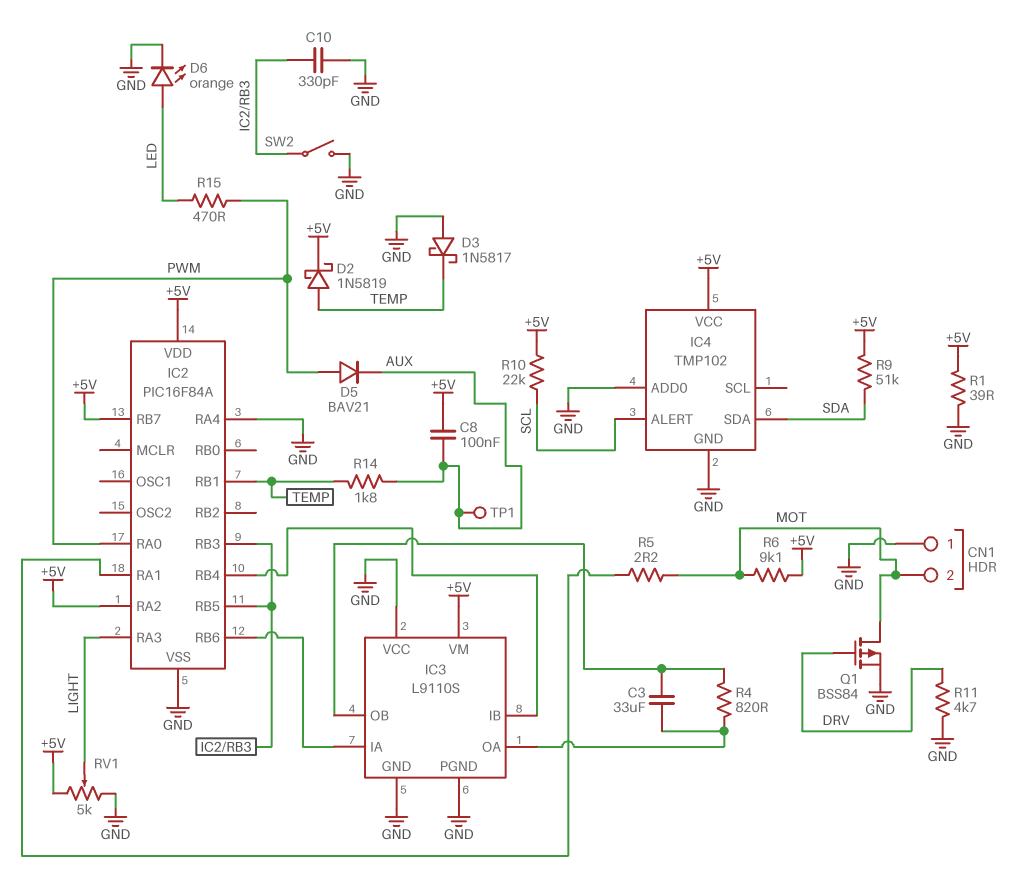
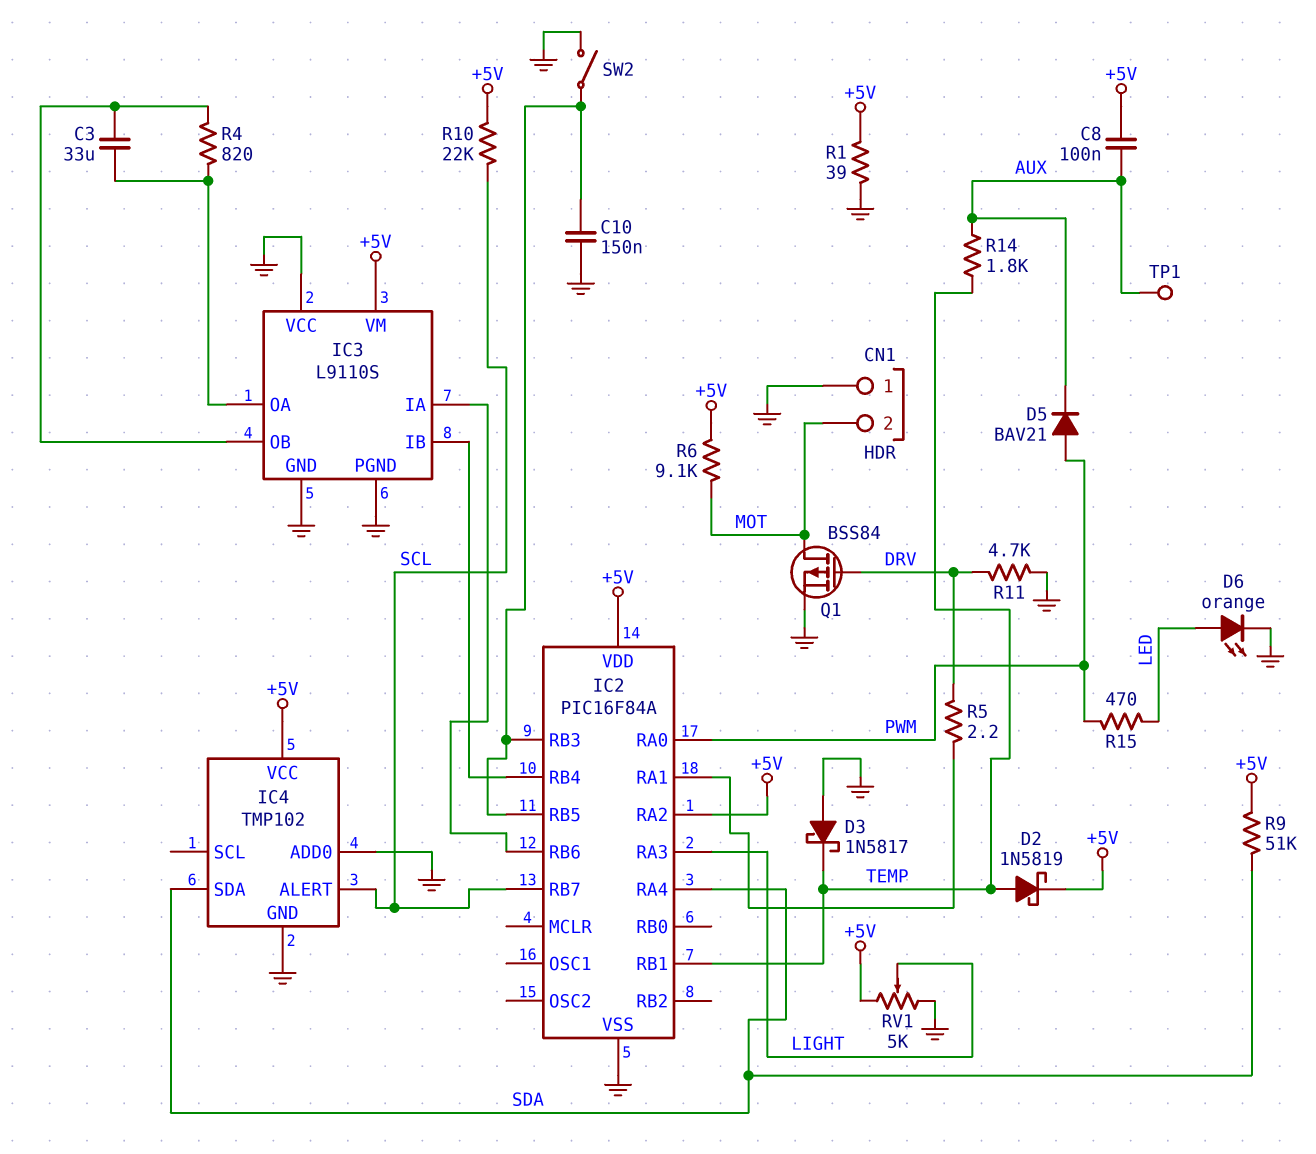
C10: 330pF (GND, IC2/RB3) -> 150nF (GND, IC2/RB3)
IC2 pin RA4: GND -> SDA
IC2 pin RB7: +5V -> SCL
R5: 2.2 (IC2/RA1, MOT) -> 2.2 (DRV, IC2/RA1)

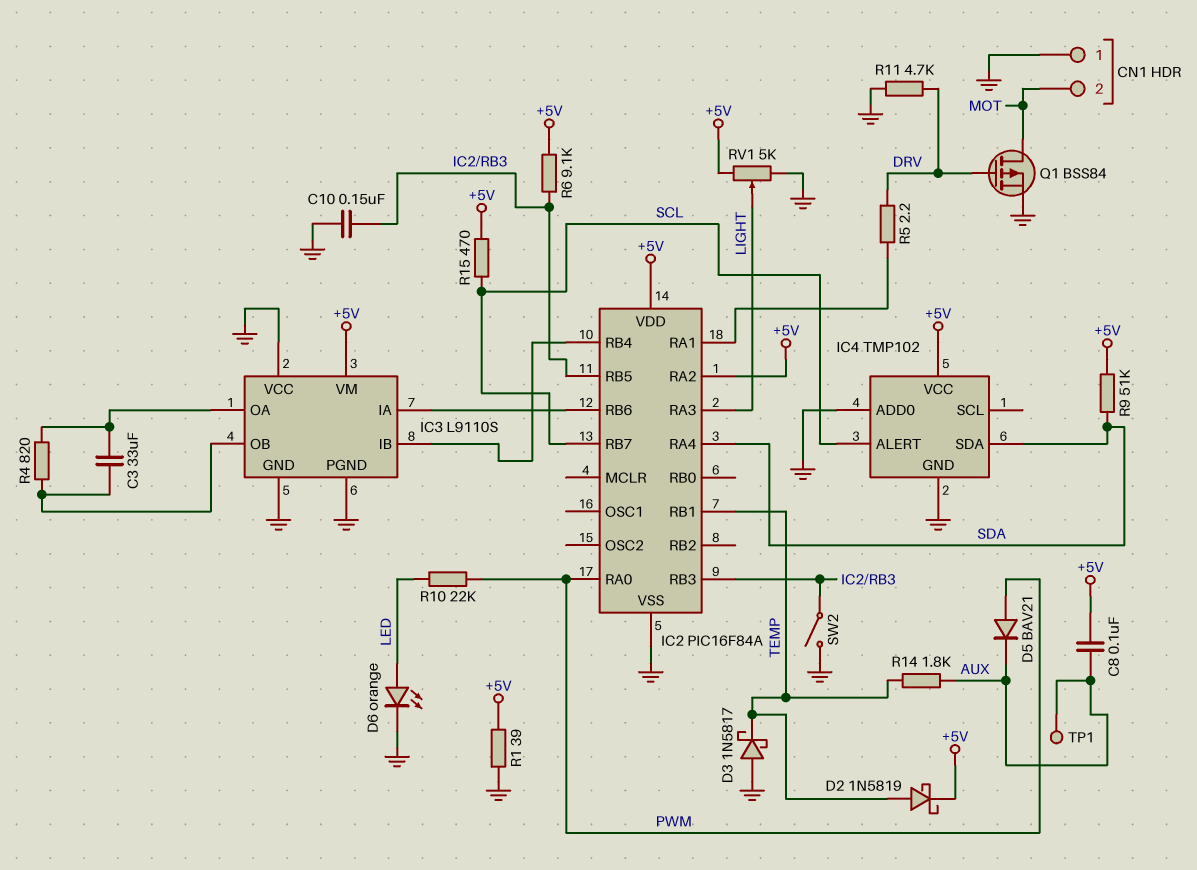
R6: 9.1k (+5V, MOT) -> 9.1k (+5V, IC2/RB3)
R10: 22k (+5V, SCL) -> 22k (LED, PWM)
R15: 470 (LED, PWM) -> 470 (+5V, SCL)

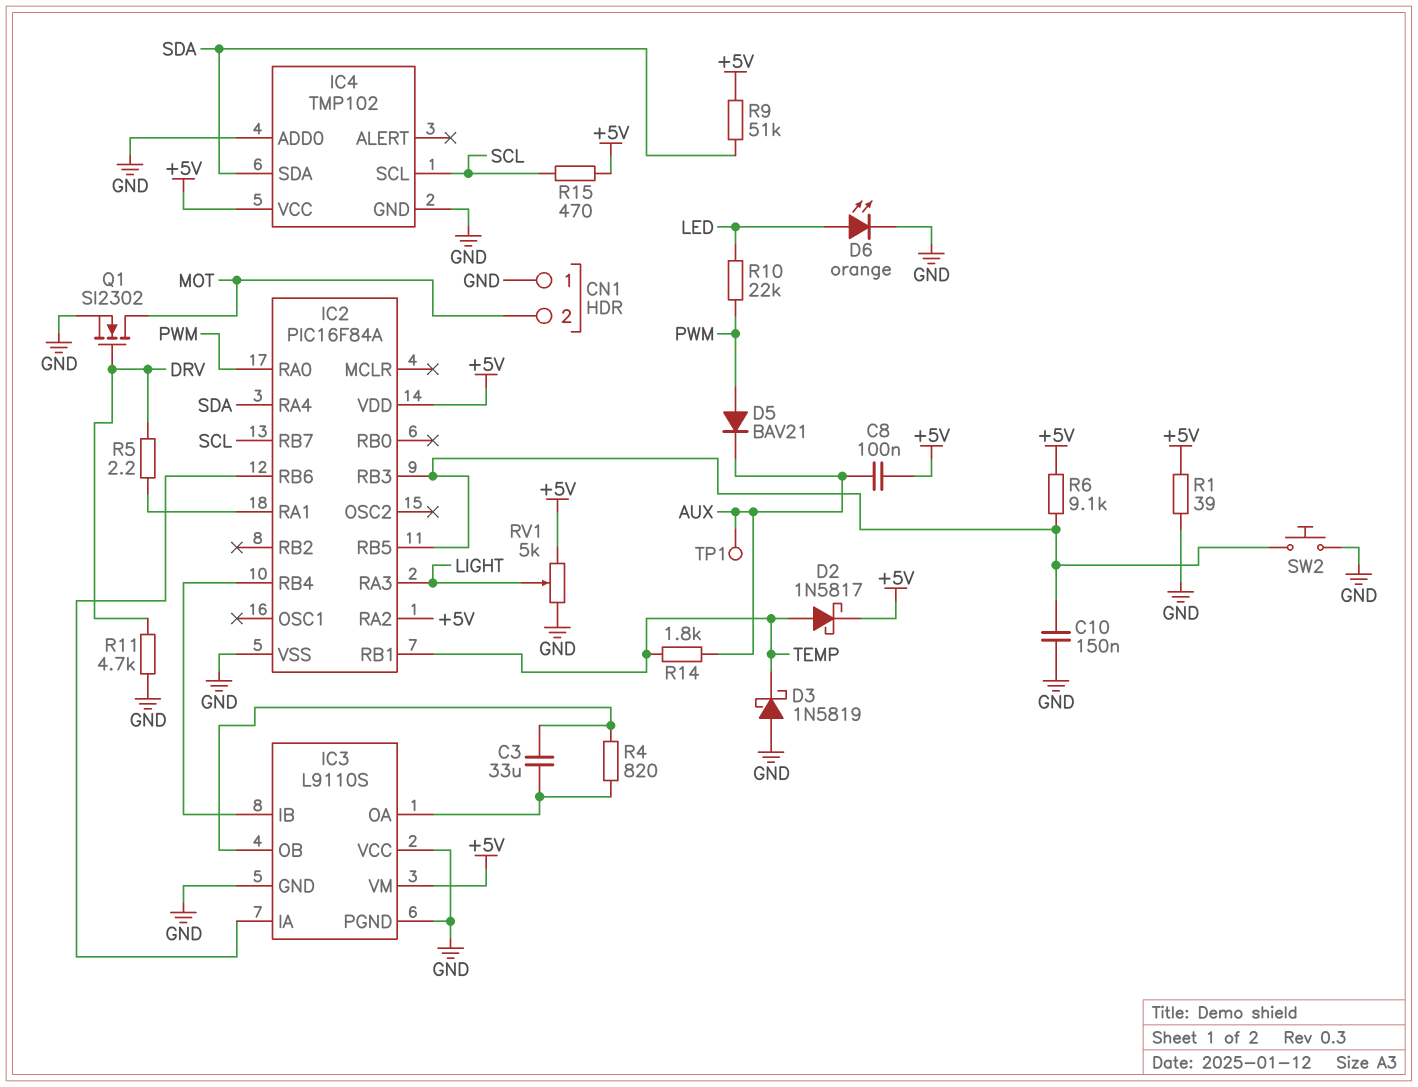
D2: schottky 1N5819 (A TEMP, K +5V) -> schottky 1N5817 (A TEMP, K +5V)
D3: schottky 1N5817 (A GND, K TEMP) -> schottky 1N5819 (A GND, K TEMP)
IC4 pin ALERT: SCL -> none
IC4 pin SCL: none -> SCL
Q1: PMOS BSS84 (G DRV, D MOT, S GND) -> NMOS SI2302 (G DRV, D MOT, S GND)
SW2: switch (GND, IC2/RB3) -> button (GND, IC2/RB3)

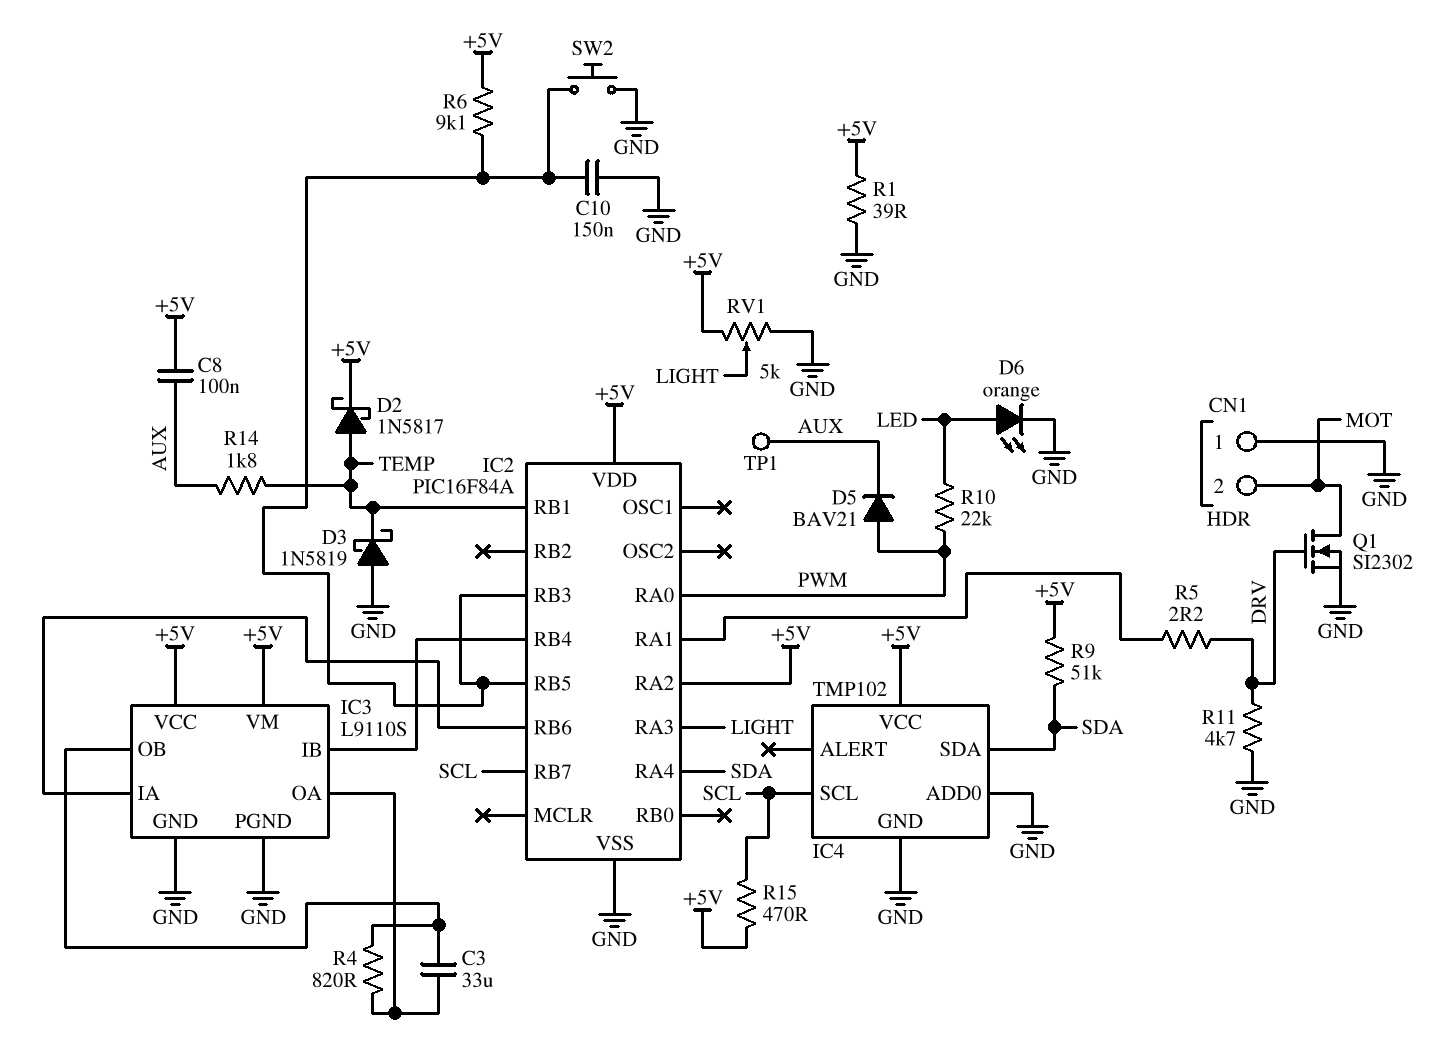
IC3 pin VCC: GND -> +5V

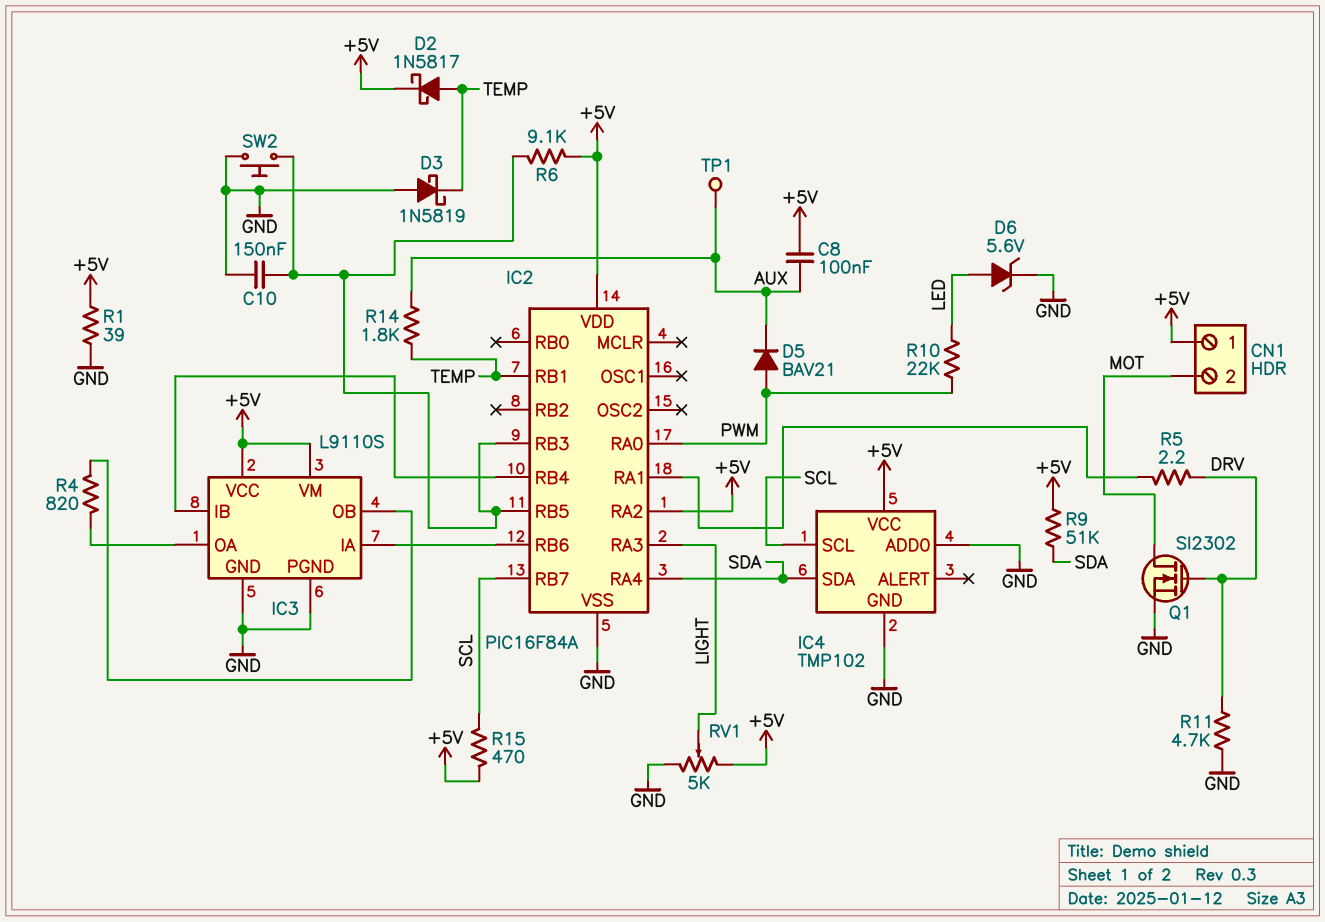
C3: 33uF (IC3/OA, IC3/OB) -> none
CN1 pin 1: GND -> +5V
D6: LED orange (A LED, K GND) -> zener 5.6V (A LED, K GND)

